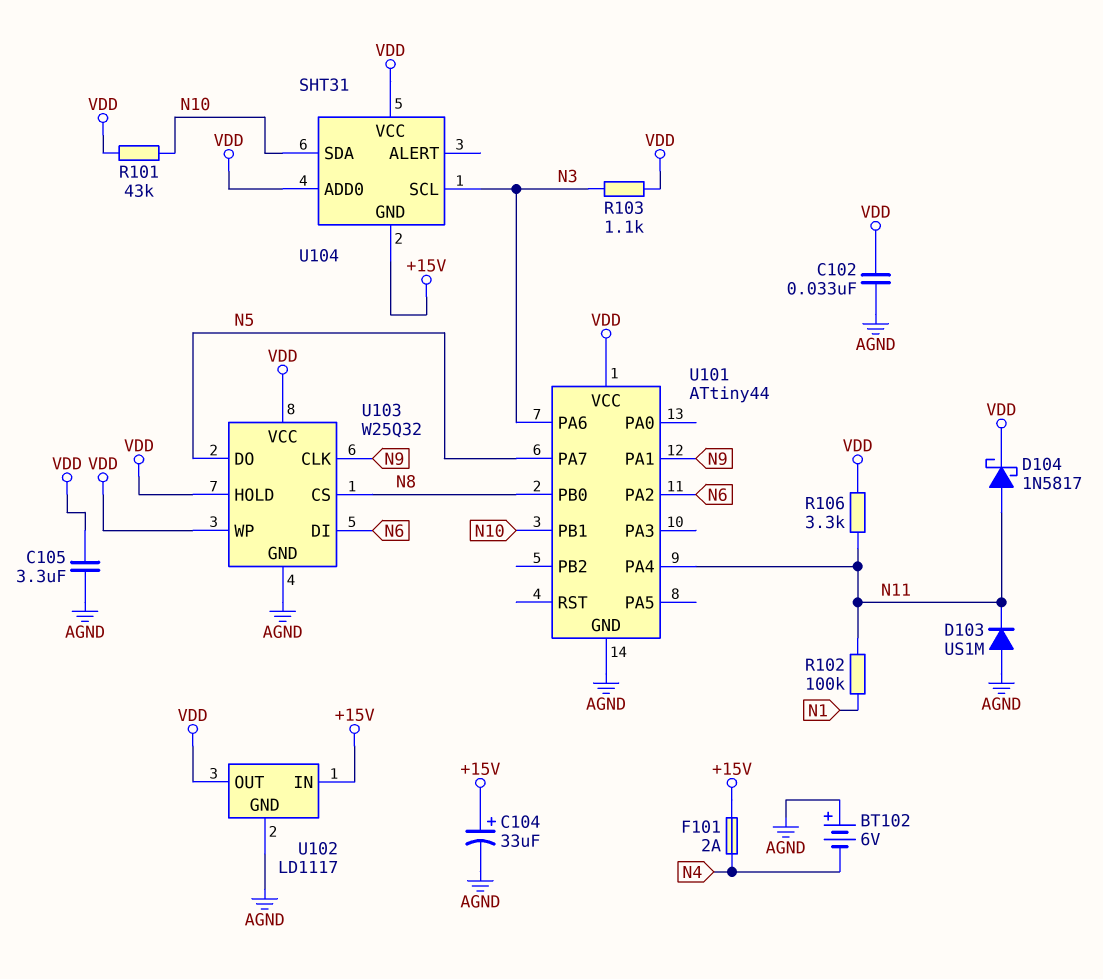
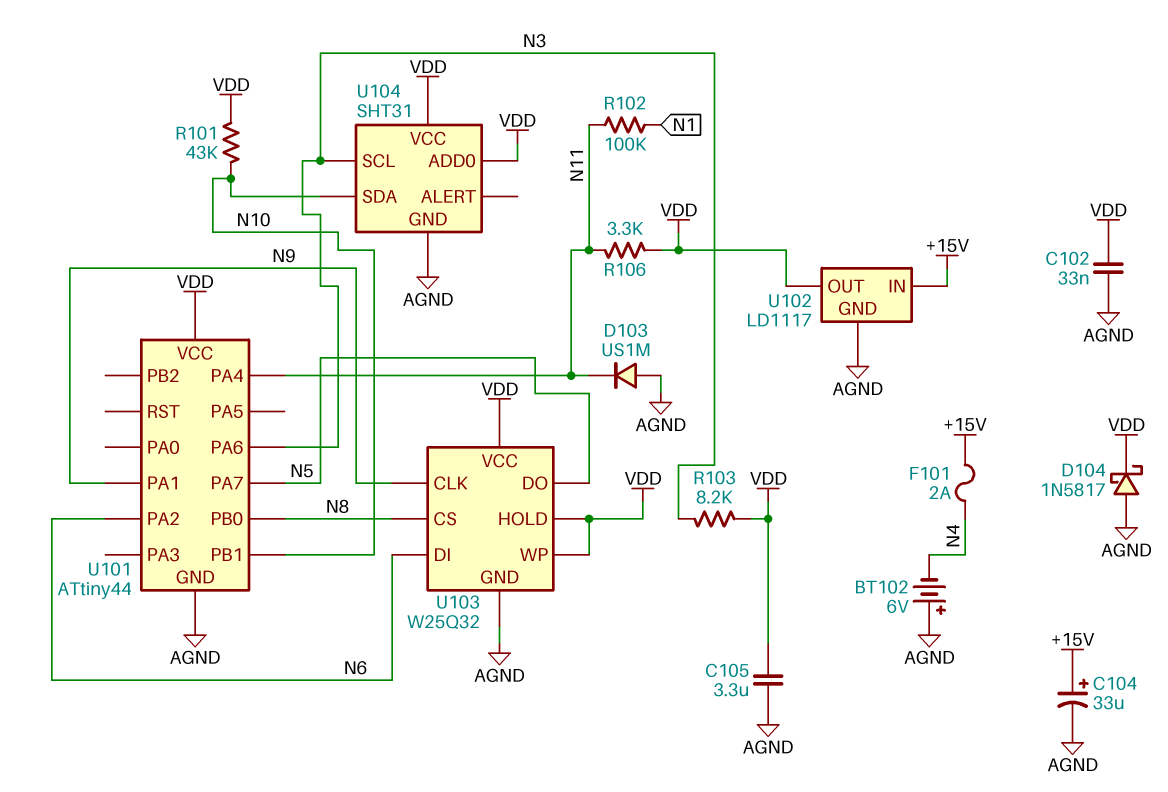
D104: schottky 1N5817 (A N11, K VDD) -> schottky 1N5817 (A AGND, K VDD)
R103: 1.1k (N3, VDD) -> 8.2k (N3, VDD)
U104 pin GND: +15V -> AGND

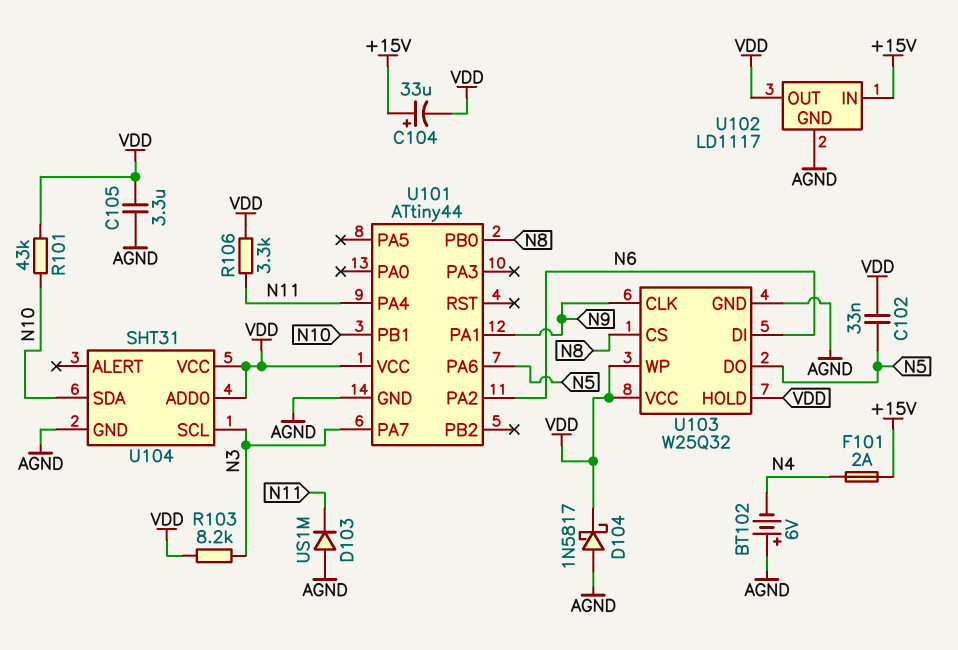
C102: 33nF (AGND, VDD) -> 33nF (N5, VDD)
C104: 33uF (plus +15V, minus AGND) -> 33uF (plus +15V, minus VDD)
R102: 100k (N1, N11) -> none
U101 pin PA6: N3 -> N5
U101 pin PA7: N5 -> N3

